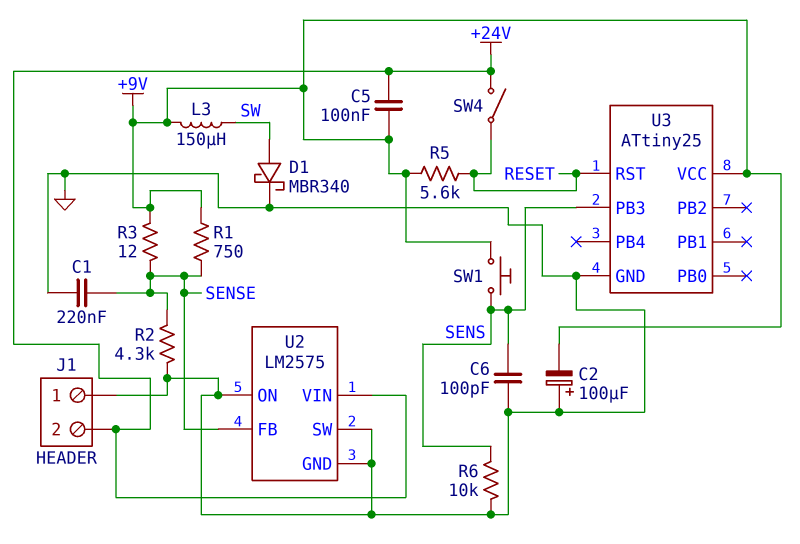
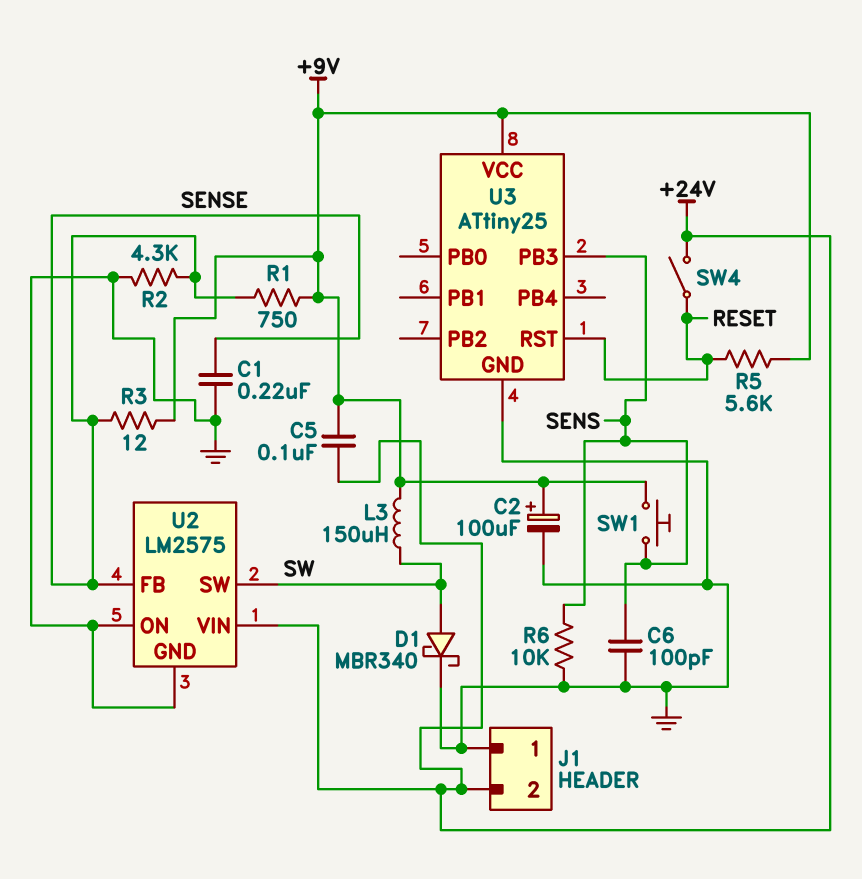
C2: 100uF (plus GND, minus +9V) -> 100uF (plus +9V, minus GND)
U2 pin SW: GND -> SW

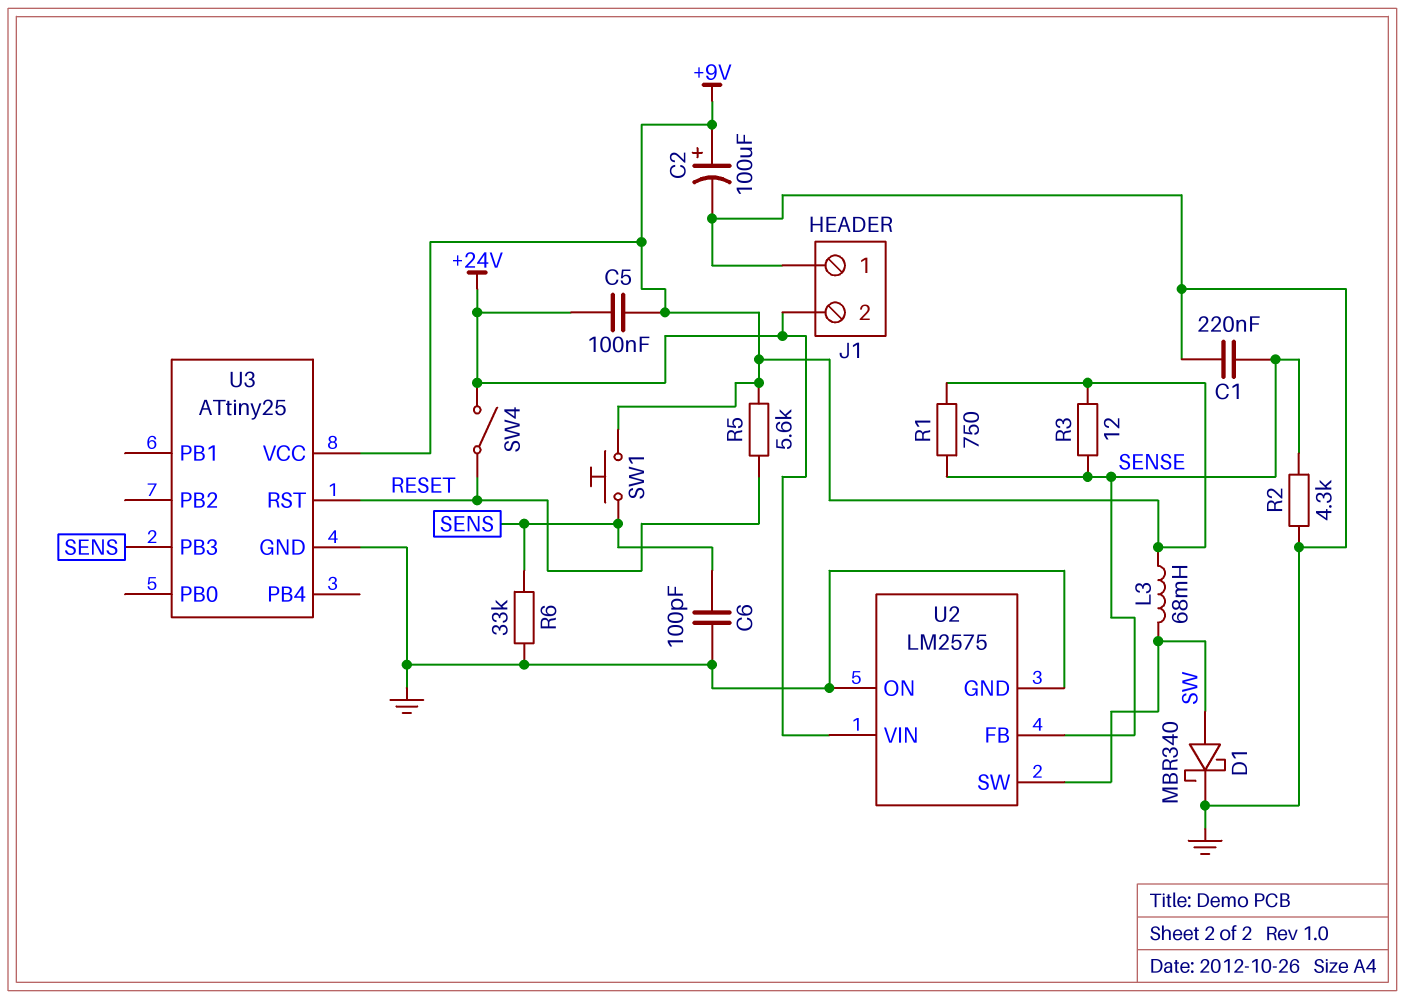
L3: 150uH (+9V, SW) -> 68mH (+9V, SW)
R6: 10k (GND, SENS) -> 33k (GND, SENS)

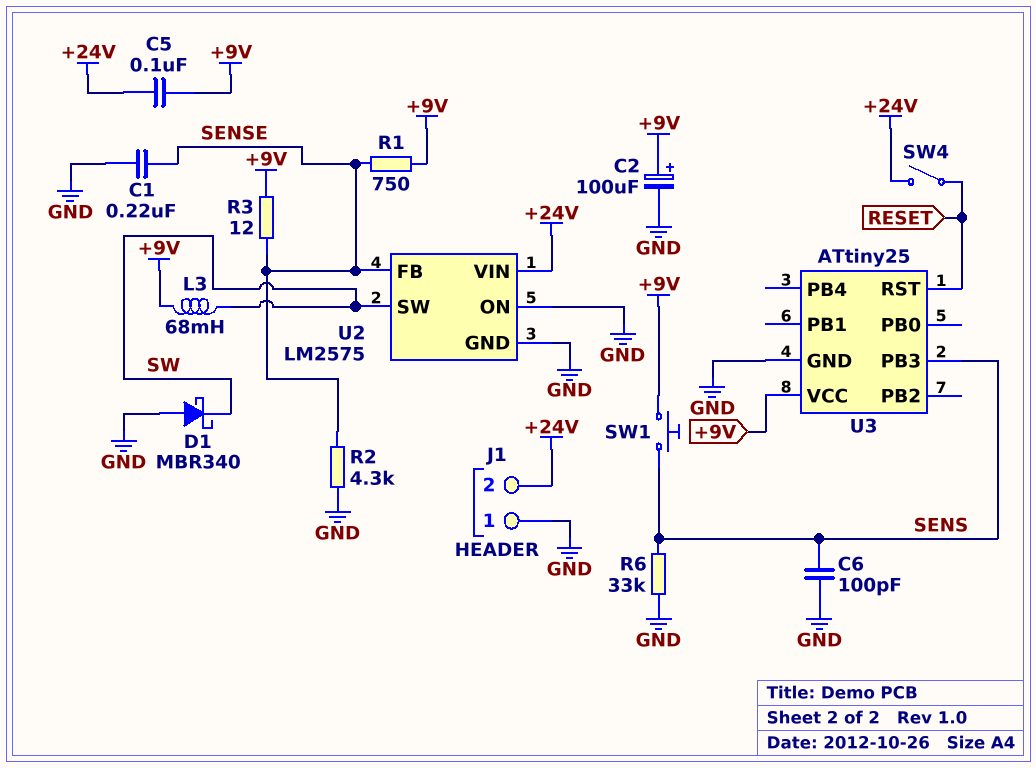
D1: schottky MBR340 (A SW, K GND) -> schottky MBR340 (A GND, K SW)
R5: 5.6k (+9V, RESET) -> none

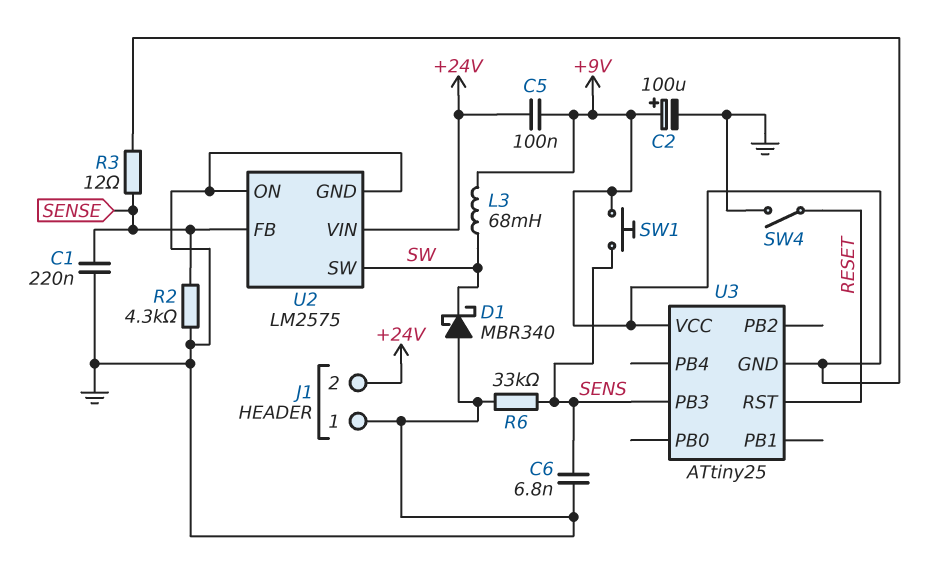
C6: 100pF (GND, SENS) -> 6.8nF (GND, SENS)
R1: 750 (+9V, SENSE) -> none
SW4: switch (+24V, RESET) -> switch (GND, RESET)
U3 pin GND: GND -> +9V

